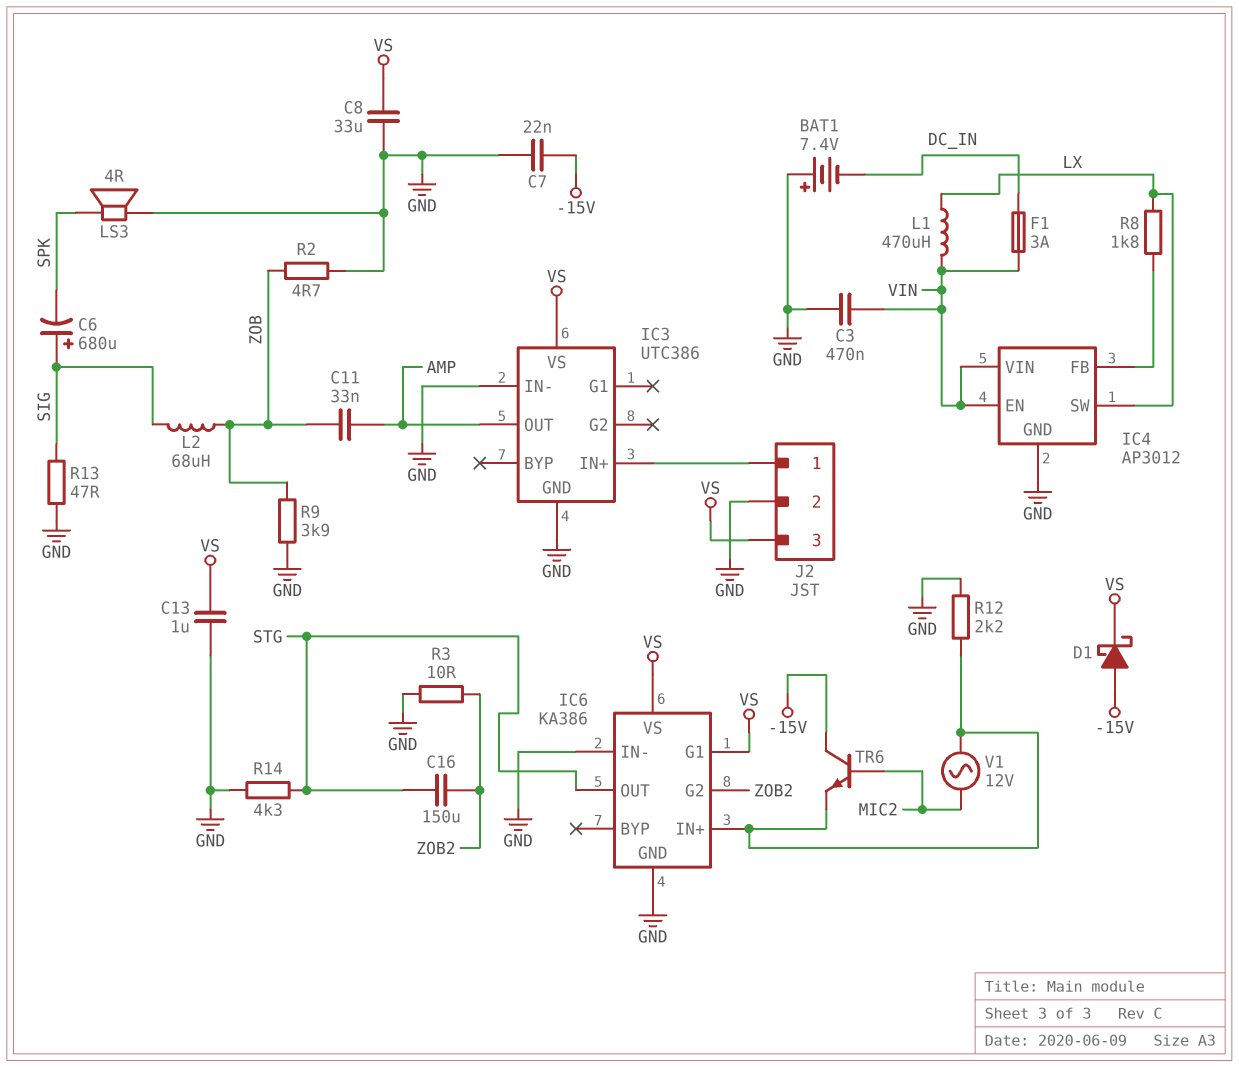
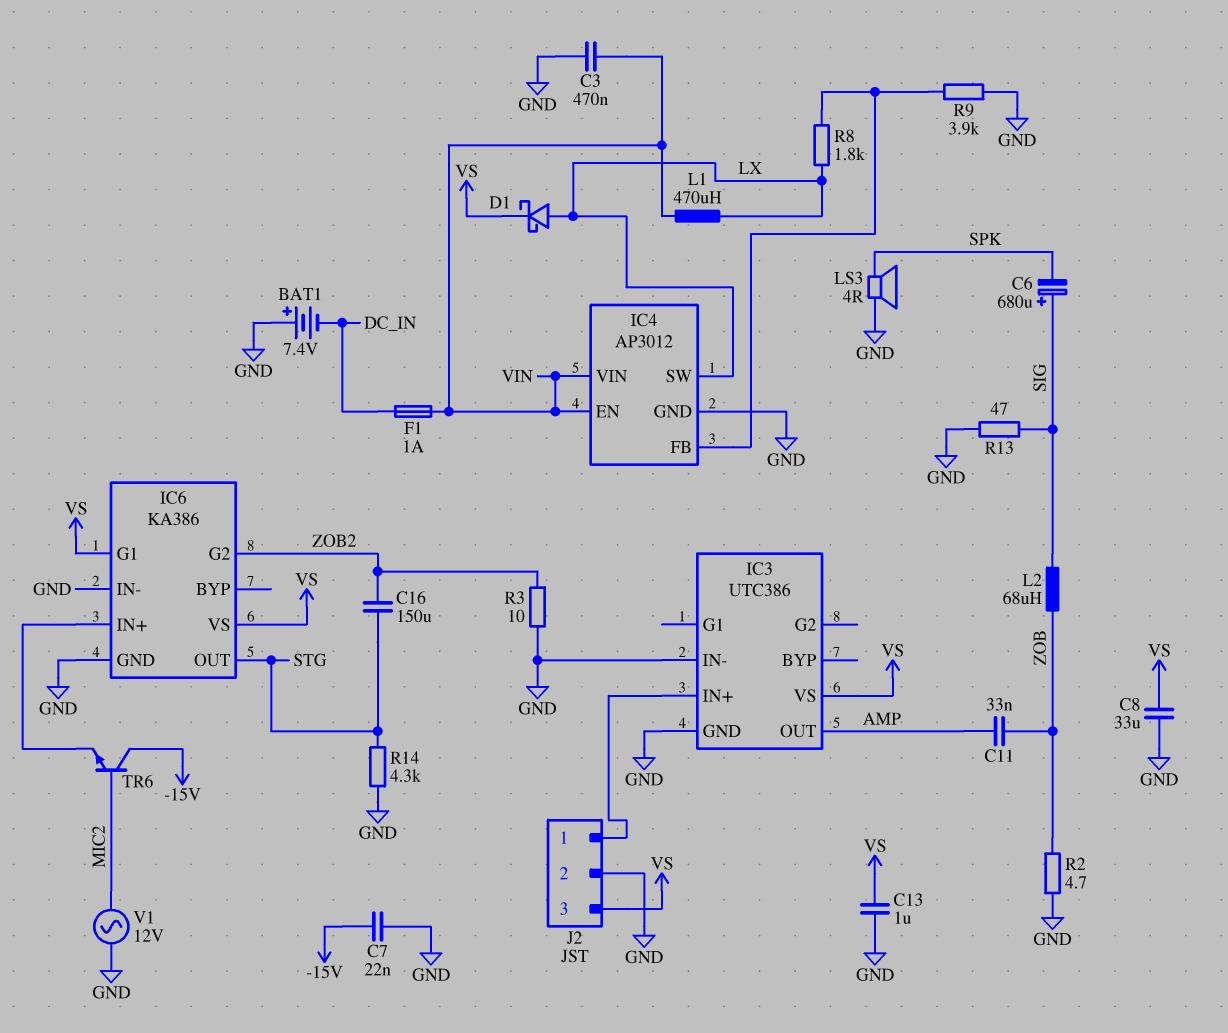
D1: schottky (A -15V, K VS) -> schottky (A LX, K VS)
F1: 3A (DC_IN, VIN) -> 1A (DC_IN, VIN)
R9: 3.9k (GND, ZOB) -> 3.9k (GND, IC4/FB)
R12: 2.2k (GND, IC6/IN+) -> none
V1: AC 12V (IC6/IN+, MIC2) -> AC 12V (GND, MIC2)

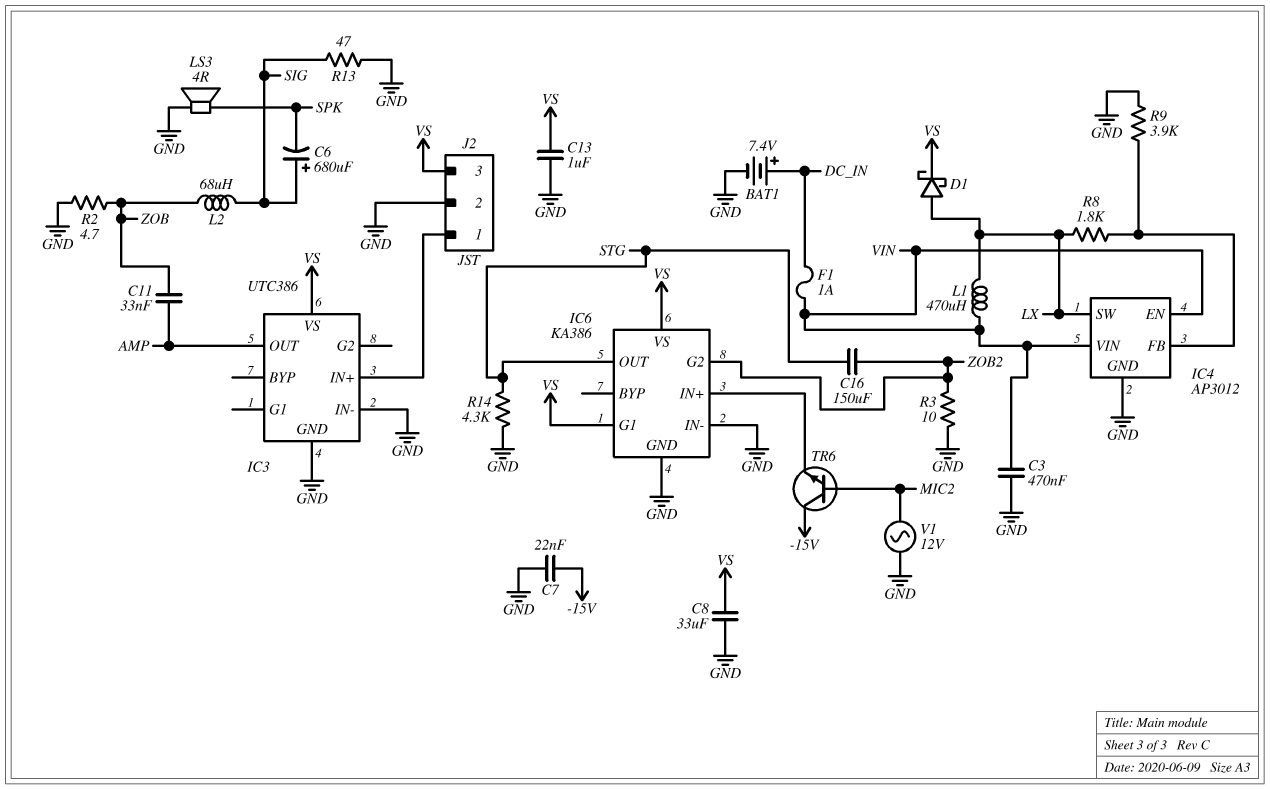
BAT1: 7.4V (plus GND, minus DC_IN) -> 7.4V (plus DC_IN, minus GND)

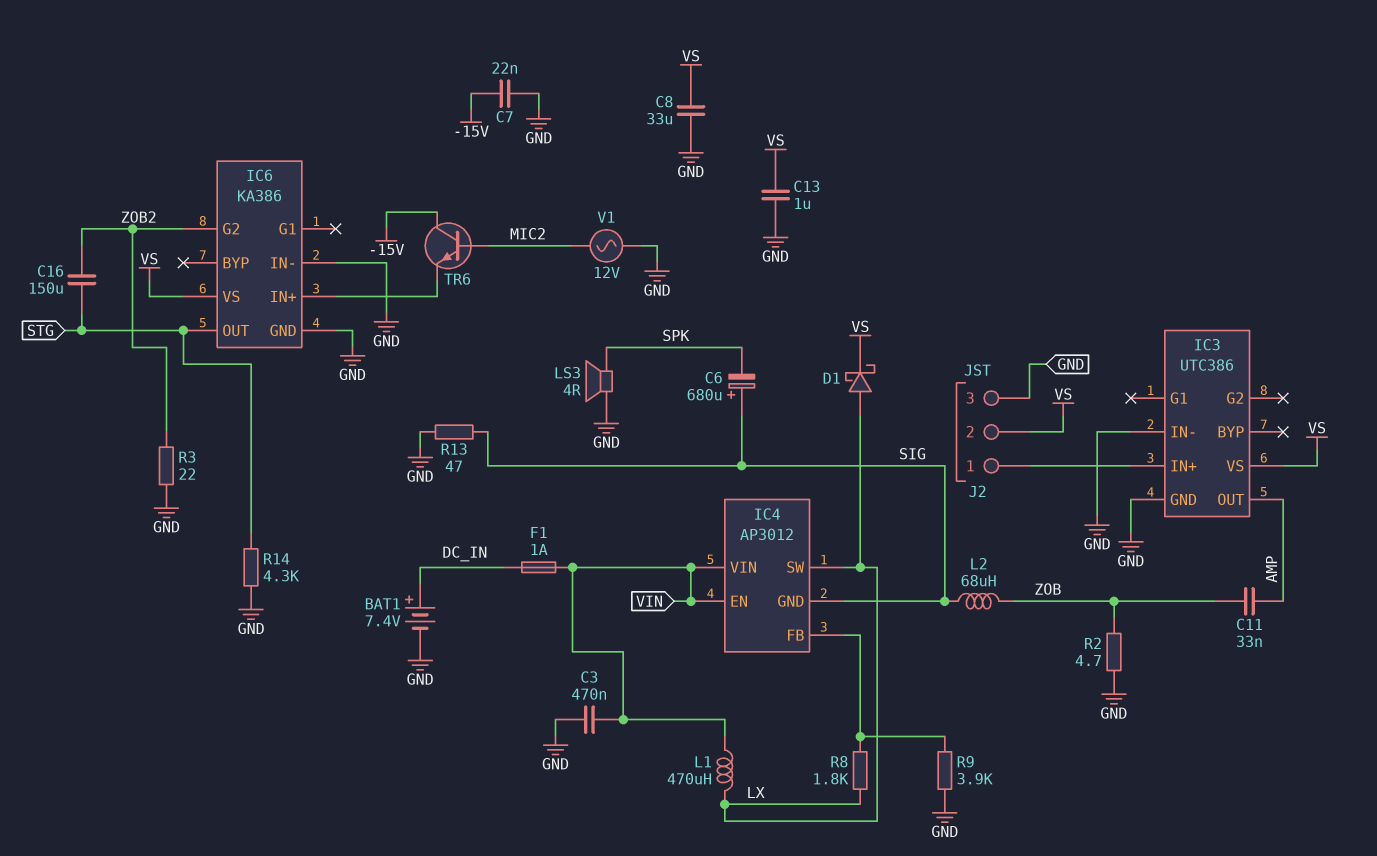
IC4 pin GND: GND -> SIG
IC6 pin G1: VS -> none
J2 pin 2: GND -> VS
J2 pin 3: VS -> GND
R3: 10 (GND, ZOB2) -> 22 (GND, ZOB2)

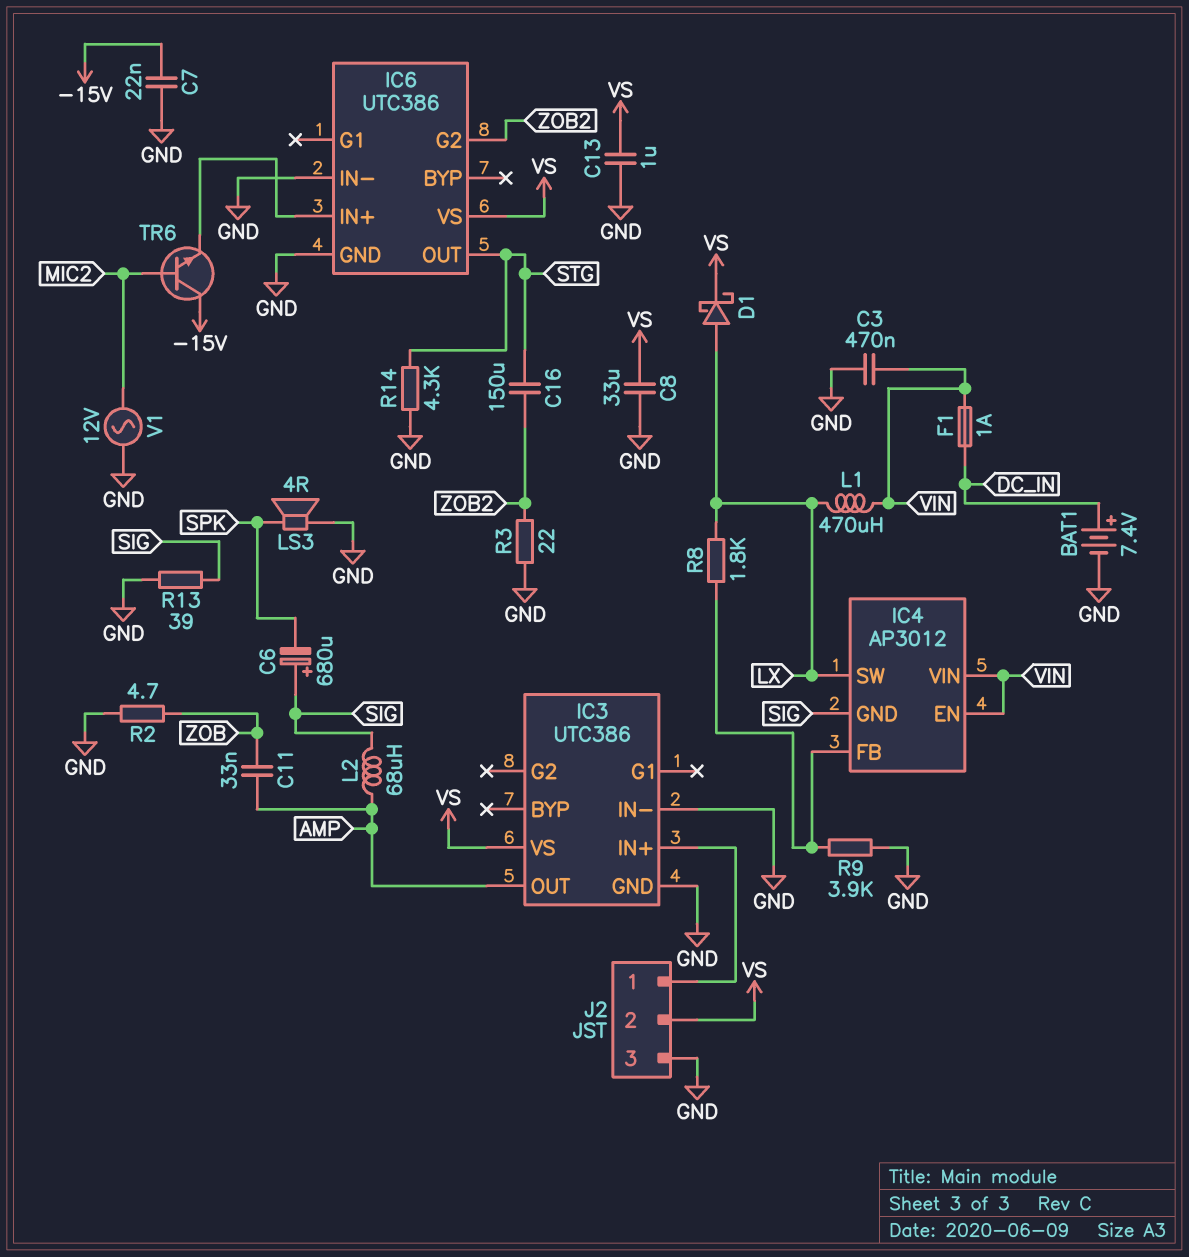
IC6: KA386 -> UTC386
L2: 68uH (SIG, ZOB) -> 68uH (AMP, SIG)
R13: 47 (GND, SIG) -> 39 (GND, SIG)

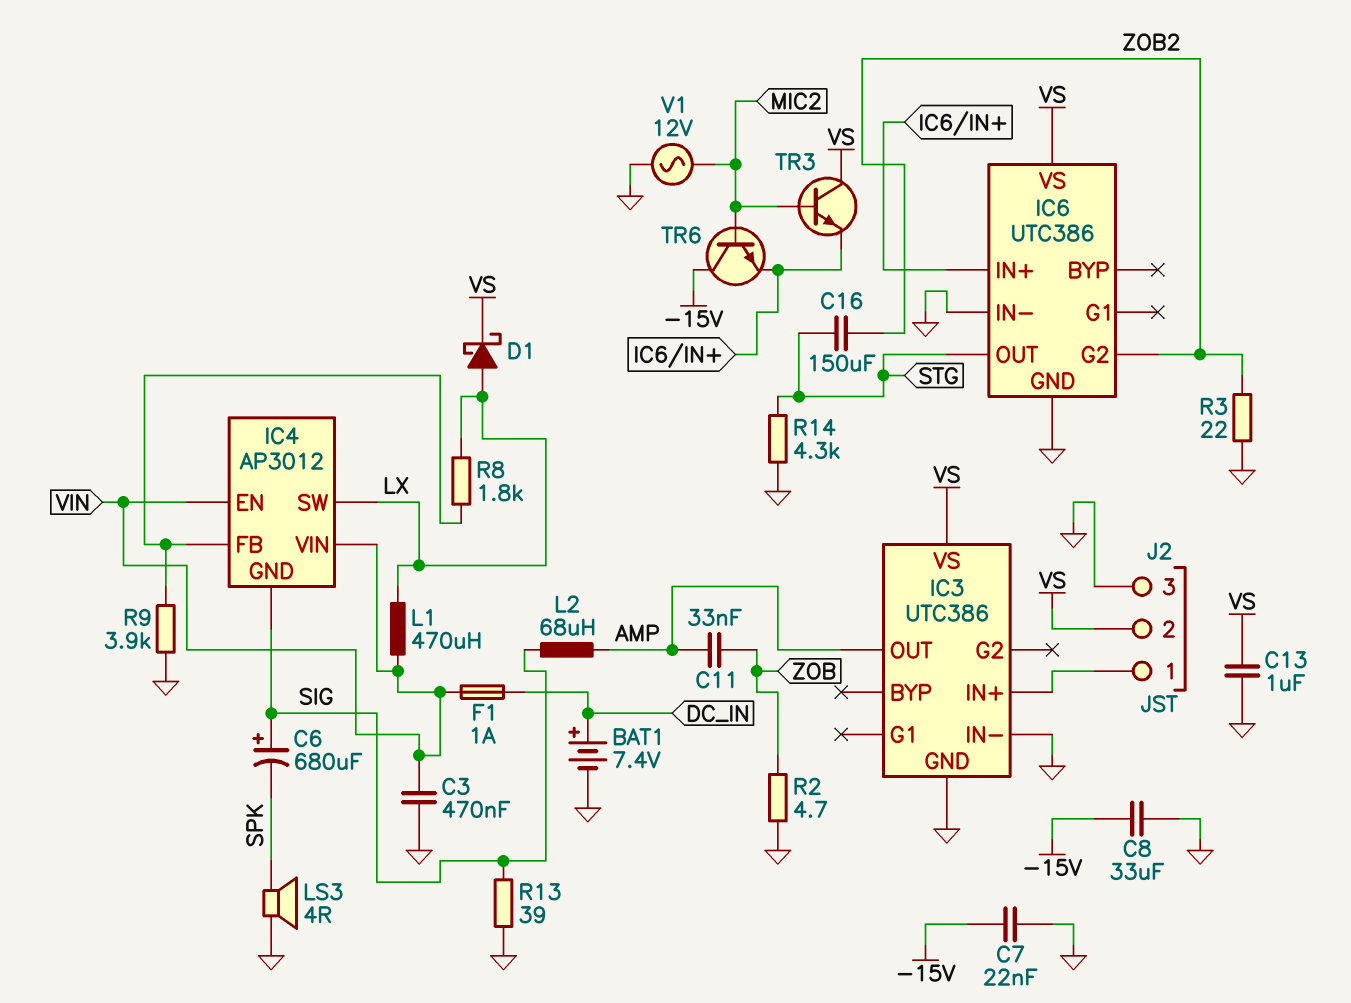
C8: 33uF (GND, VS) -> 33uF (-15V, GND)
TR3: none -> NPN (B MIC2, C VS, E IC6/IN+)

